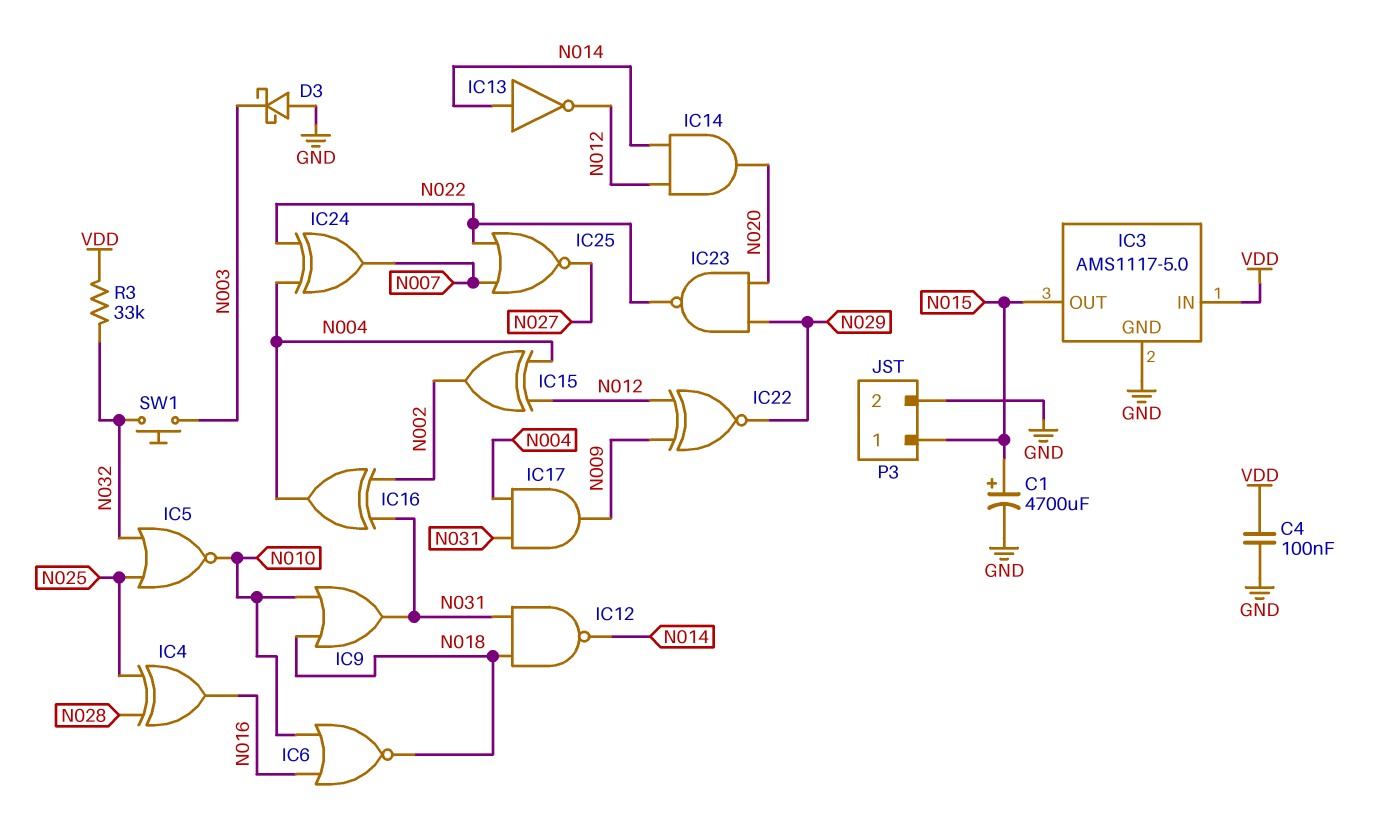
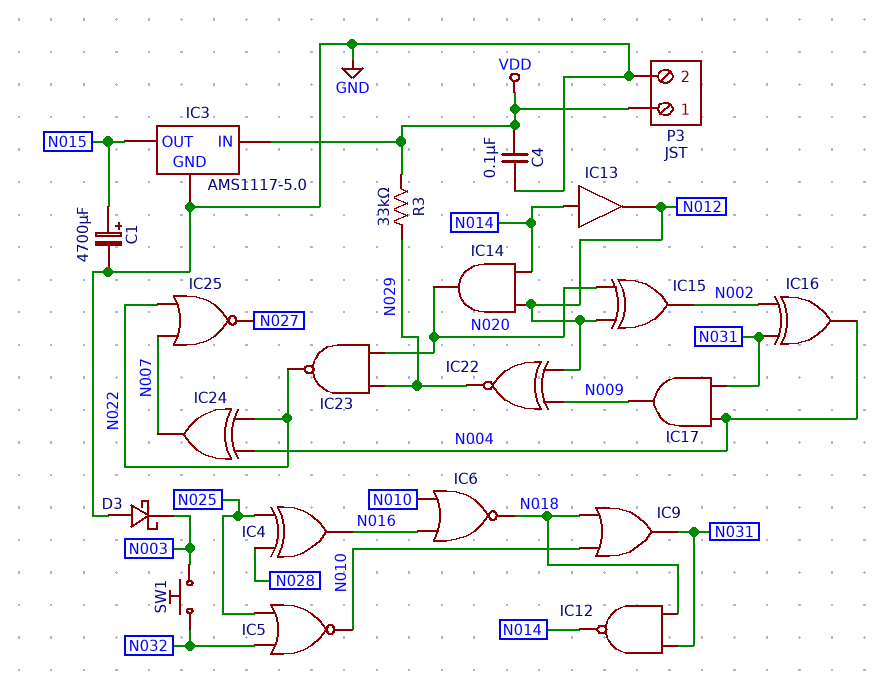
IC13: NOT (in N014, out N012) -> buffer (in N014, out N012)
IC15: XOR (in N004, in N012, out N002) -> XOR (in N012, in N020, out N002)
P3 pin 1: N015 -> VDD
R3: 33k (N032, VDD) -> 33k (N029, VDD)

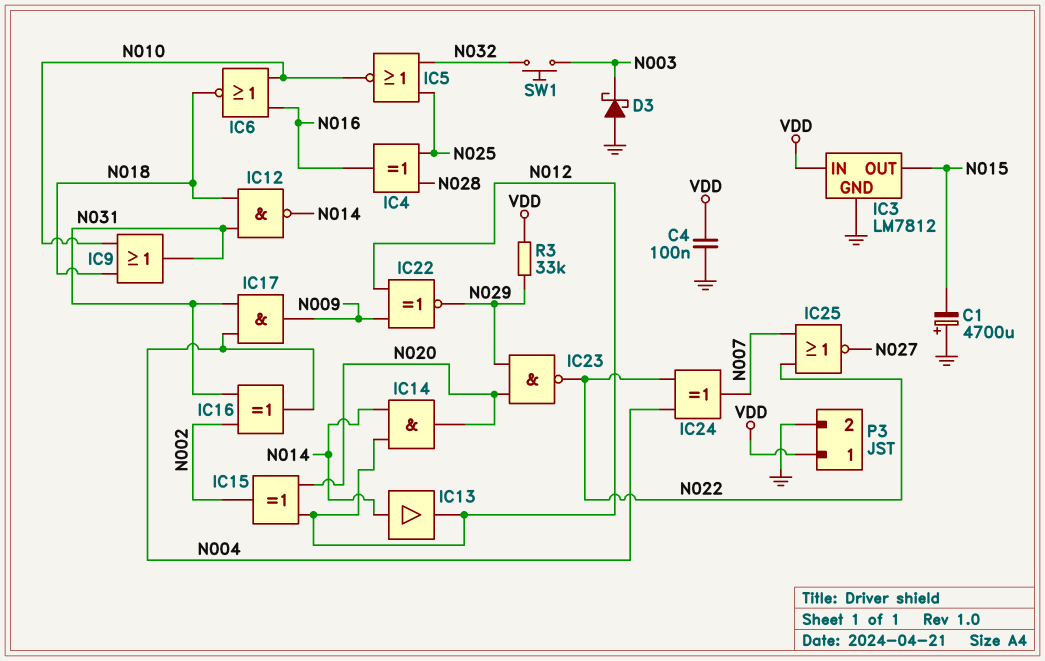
C1: 4700uF (plus N015, minus GND) -> 4700uF (plus GND, minus N015)
IC3: AMS1117-5.0 -> LM7812

